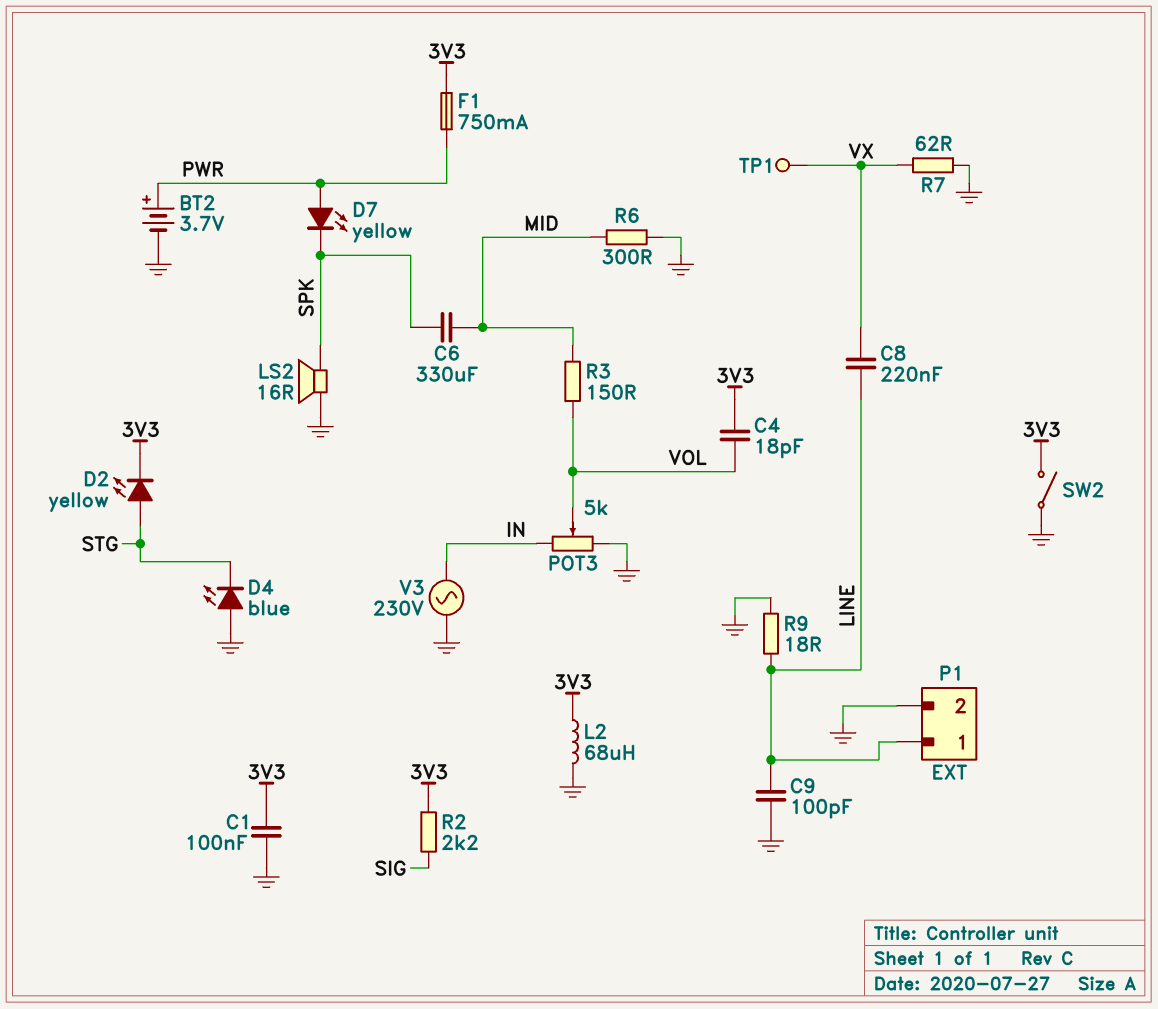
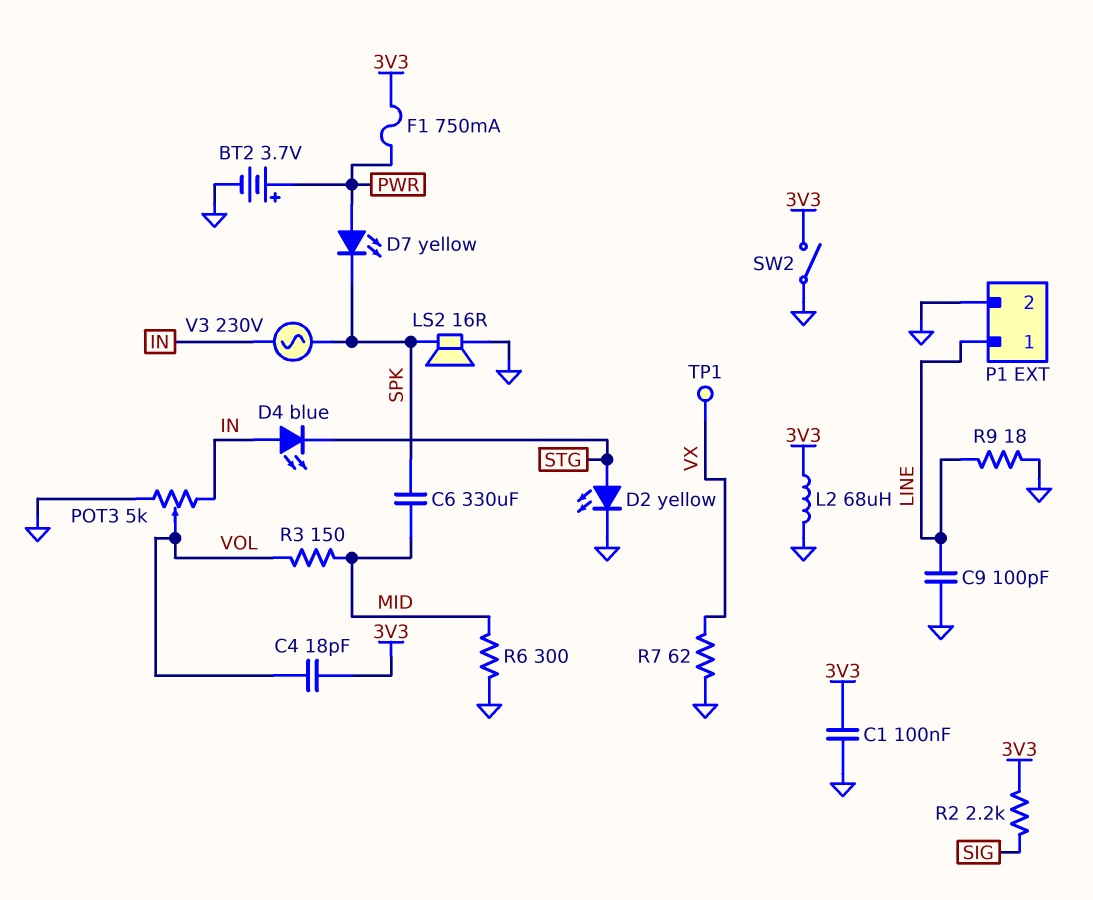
C8: 220nF (LINE, VX) -> none
D2: LED yellow (A STG, K 3V3) -> LED yellow (A STG, K GND)
D4: LED blue (A GND, K STG) -> LED blue (A IN, K STG)
V3: AC 230V (GND, IN) -> AC 230V (IN, SPK)

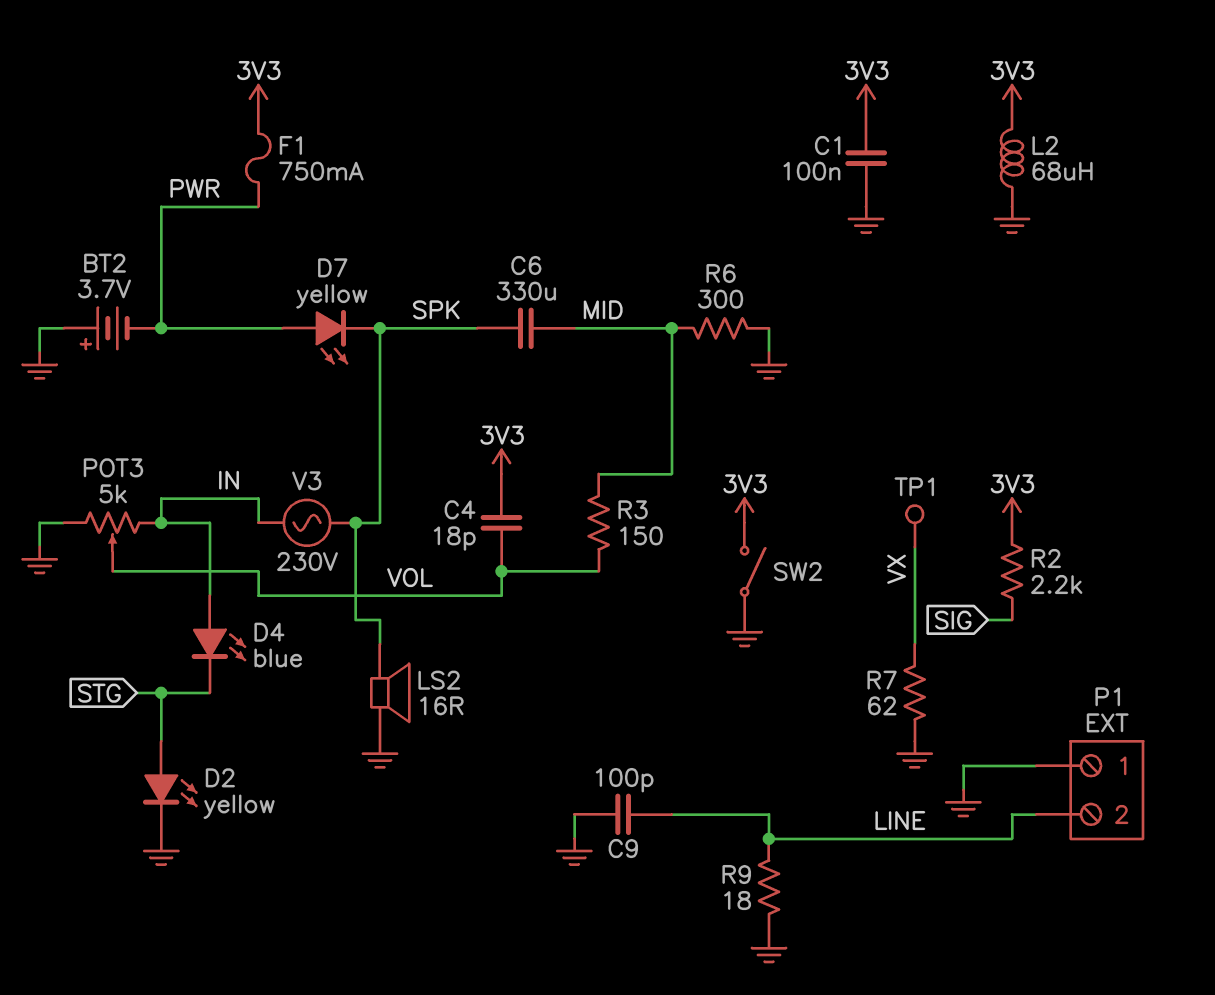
BT2: 3.7V (plus PWR, minus GND) -> 3.7V (plus GND, minus PWR)
P1 pin 1: LINE -> GND
P1 pin 2: GND -> LINE

